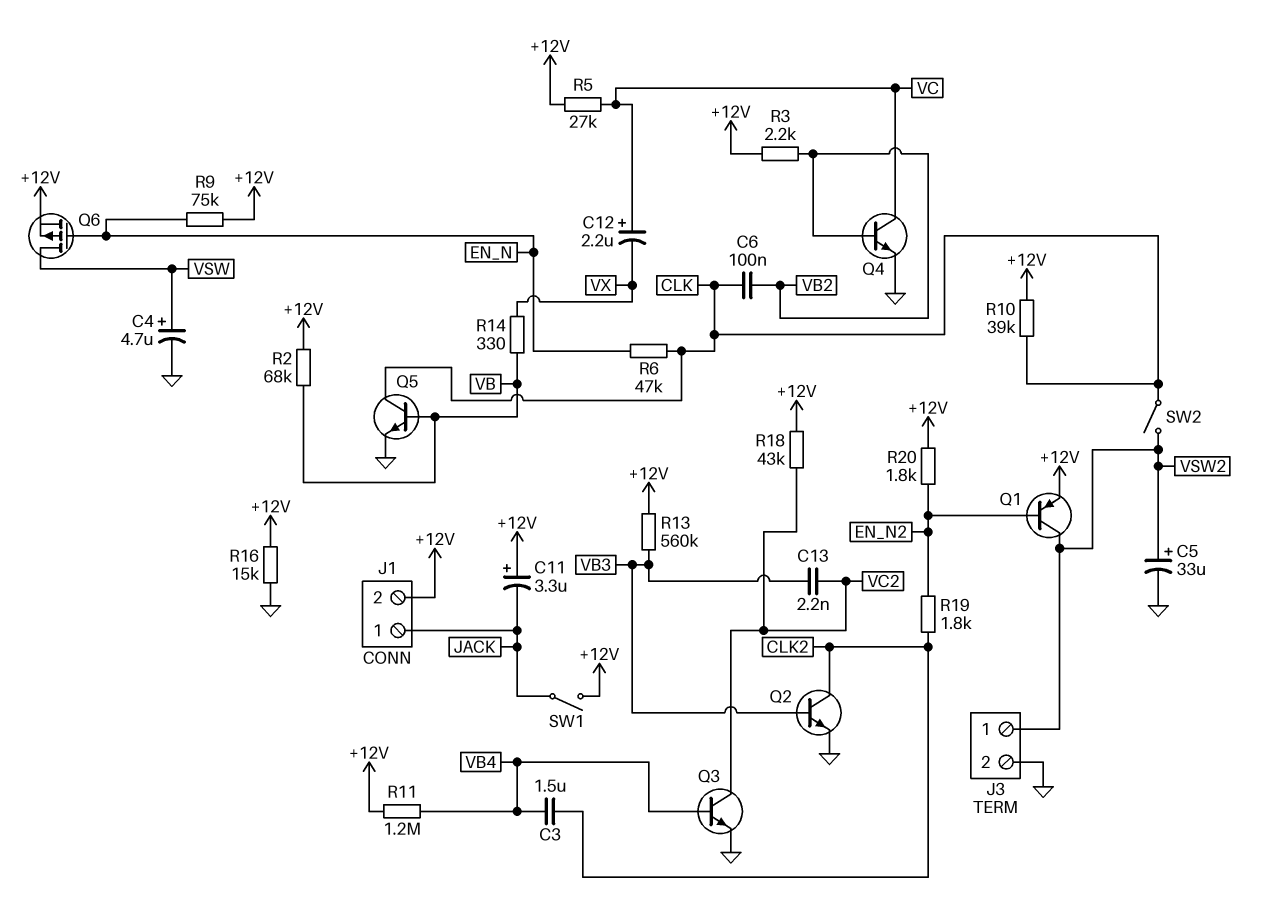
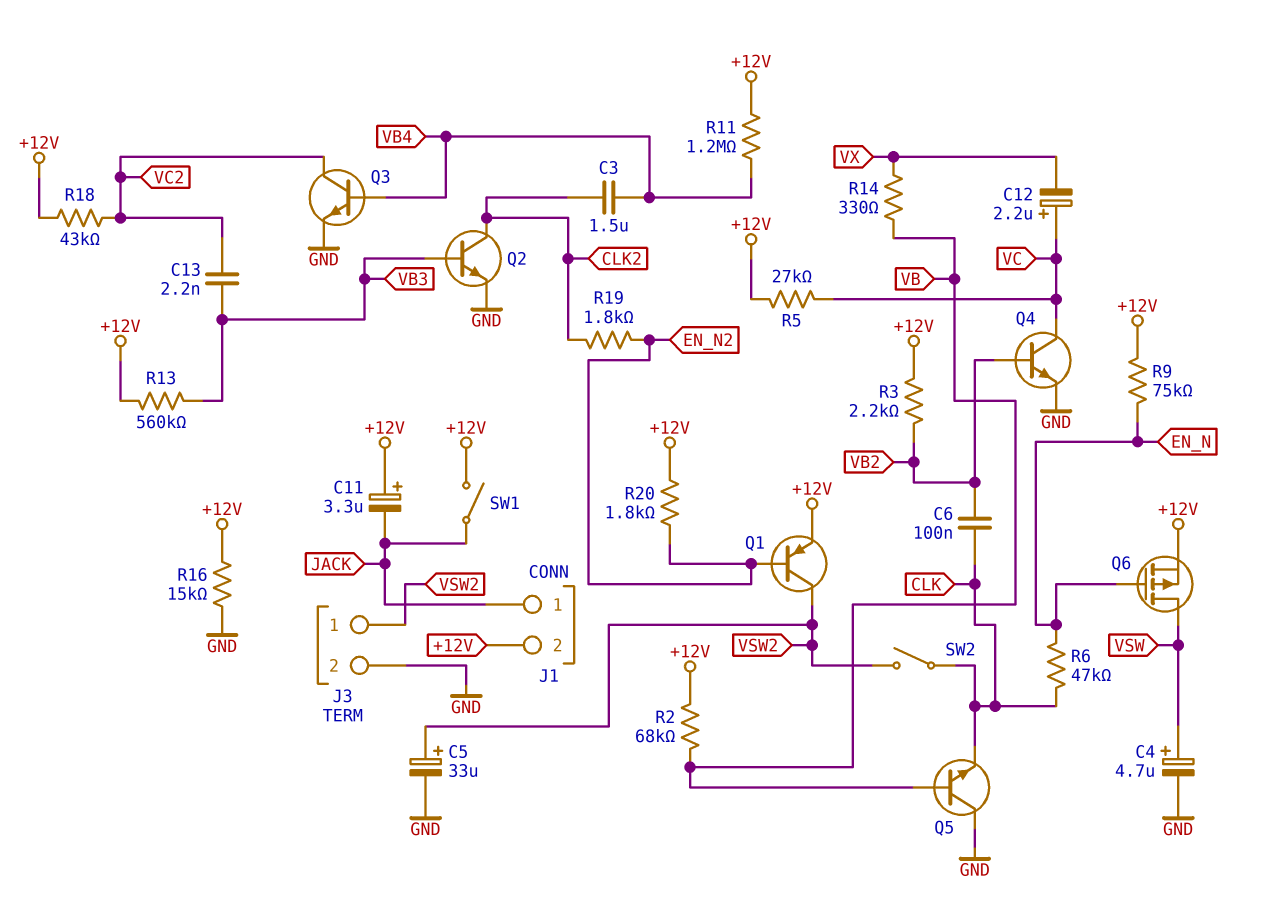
Q5: NPN (B VB, C CLK, E GND) -> NPN (B VB, C GND, E CLK)
R10: 39k (+12V, CLK) -> none

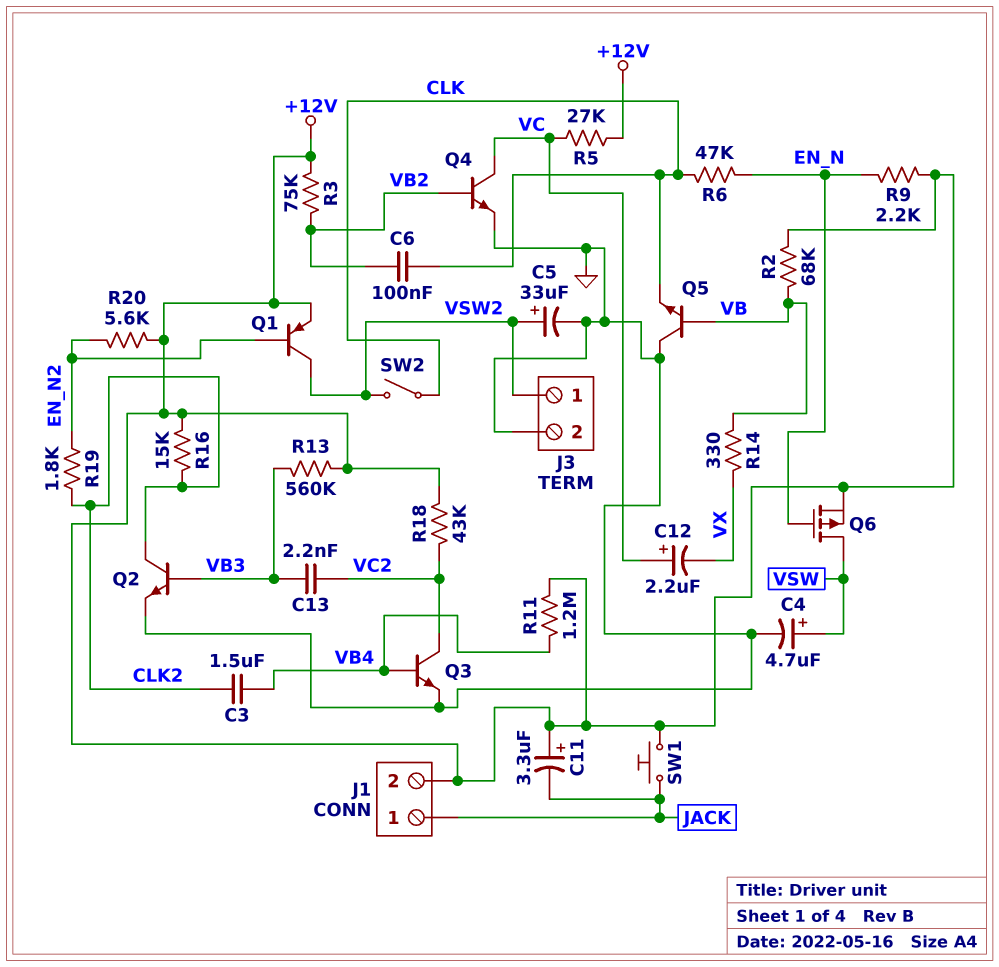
R3: 2.2k (+12V, VB2) -> 75k (+12V, VB2)
R9: 75k (+12V, EN_N) -> 2.2k (+12V, EN_N)
R16: 15k (+12V, GND) -> 15k (+12V, CLK2)
R20: 1.8k (+12V, EN_N2) -> 5.6k (+12V, EN_N2)
SW1: switch (+12V, JACK) -> button (+12V, JACK)

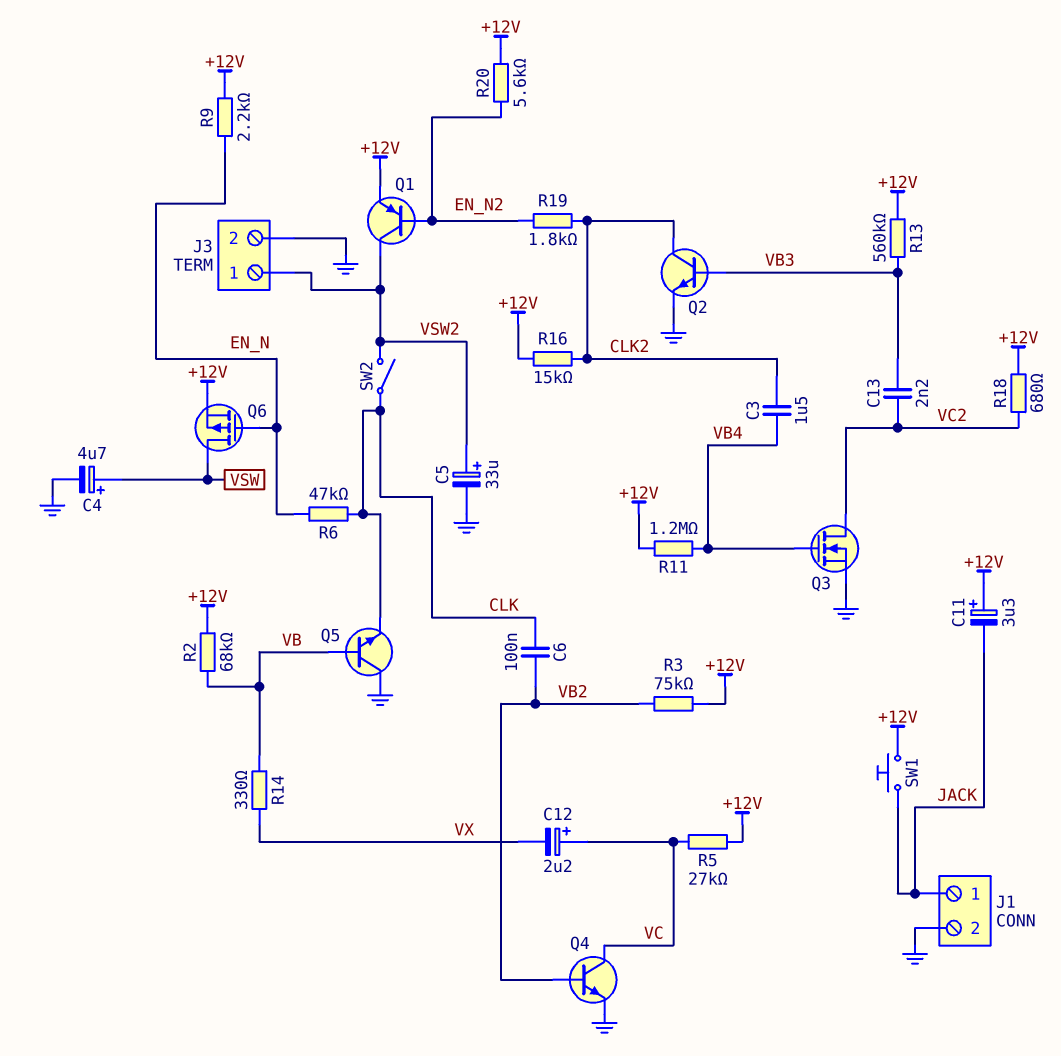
J1 pin 2: +12V -> GND
Q3: NPN (B VB4, C VC2, E GND) -> NMOS (G VB4, D VC2, S GND)
R18: 43k (+12V, VC2) -> 680 (+12V, VC2)

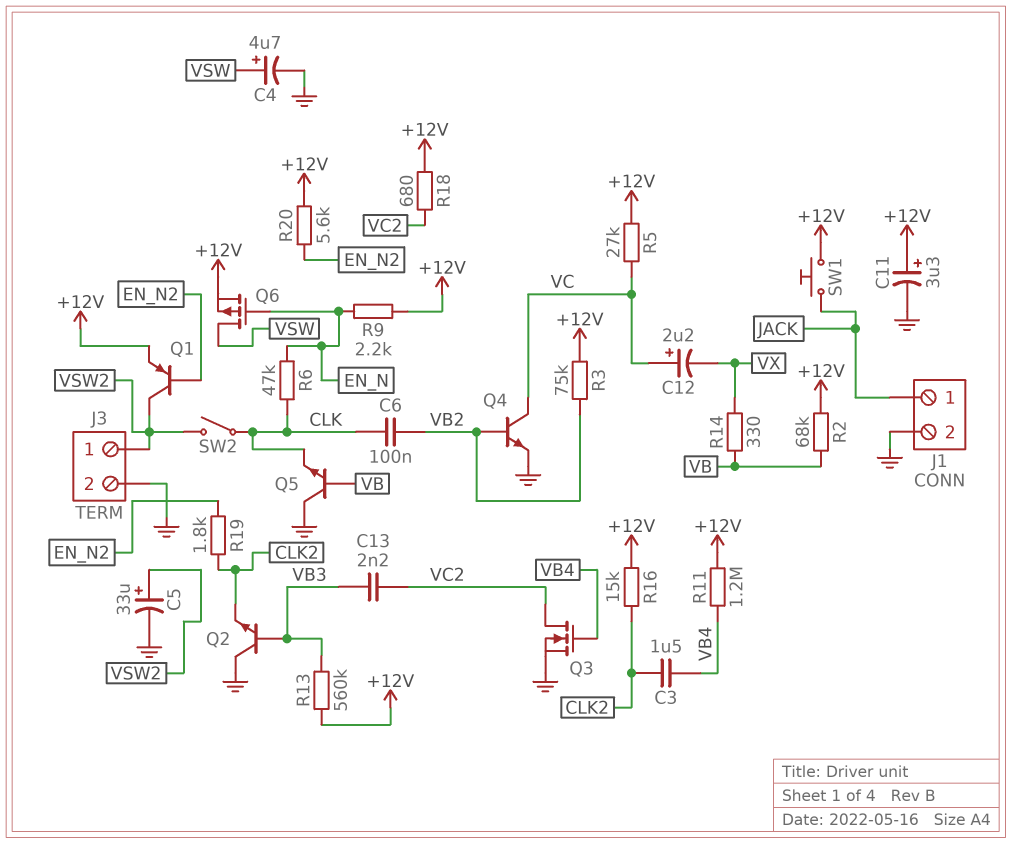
C11: 3.3uF (plus +12V, minus JACK) -> 3.3uF (plus +12V, minus GND)
Q2: NPN (B VB3, C CLK2, E GND) -> NPN (B VB3, C GND, E CLK2)

